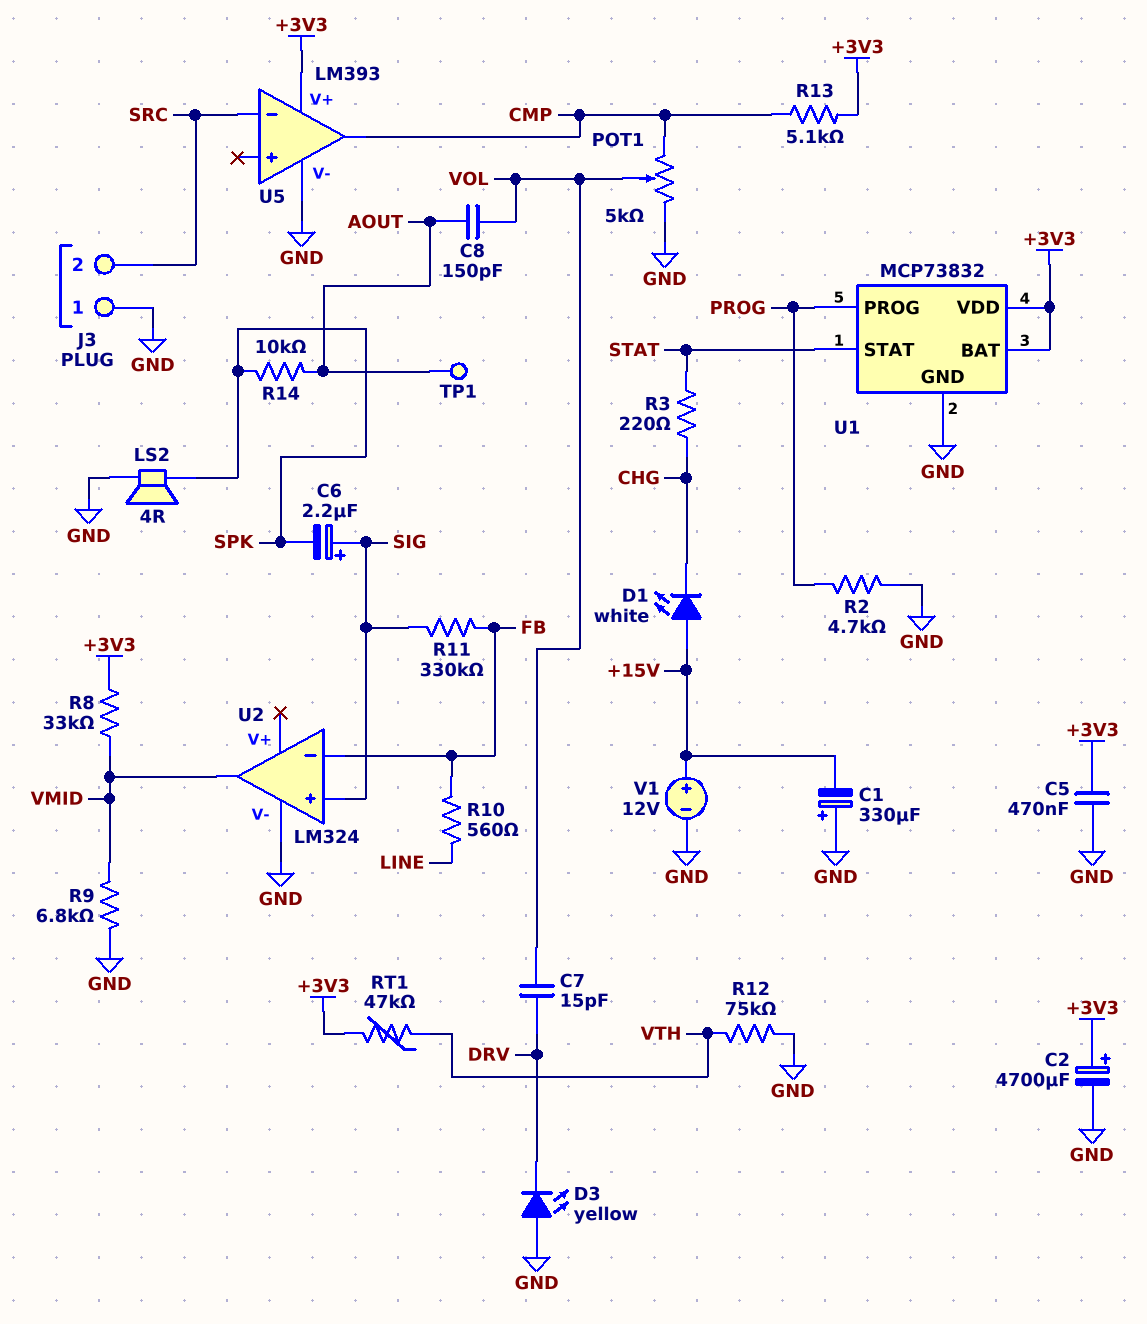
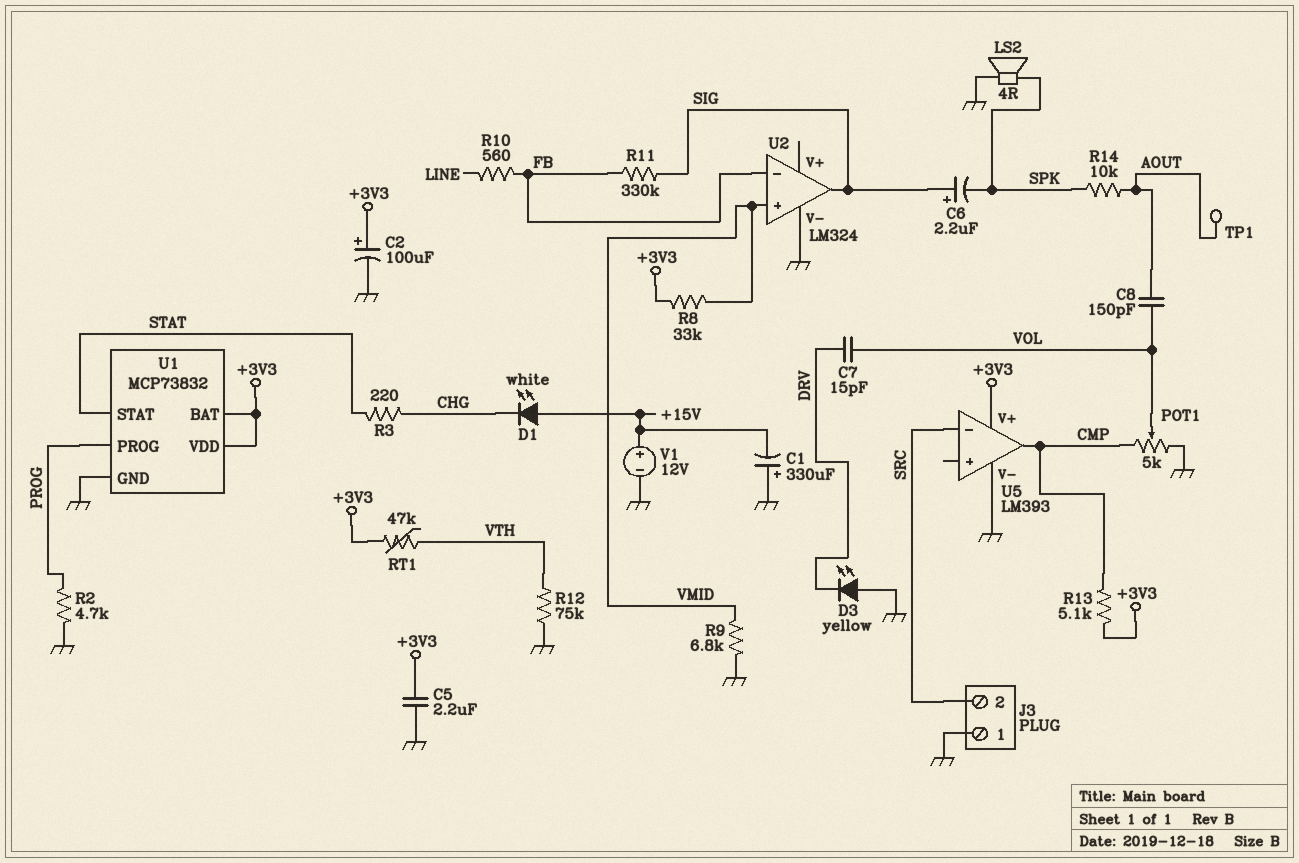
C2: 4700uF (plus +3V3, minus GND) -> 100uF (plus +3V3, minus GND)
C5: 470nF (+3V3, GND) -> 2.2uF (+3V3, GND)
U2 pin in+: SIG -> VMID
U2 pin out: VMID -> SIG

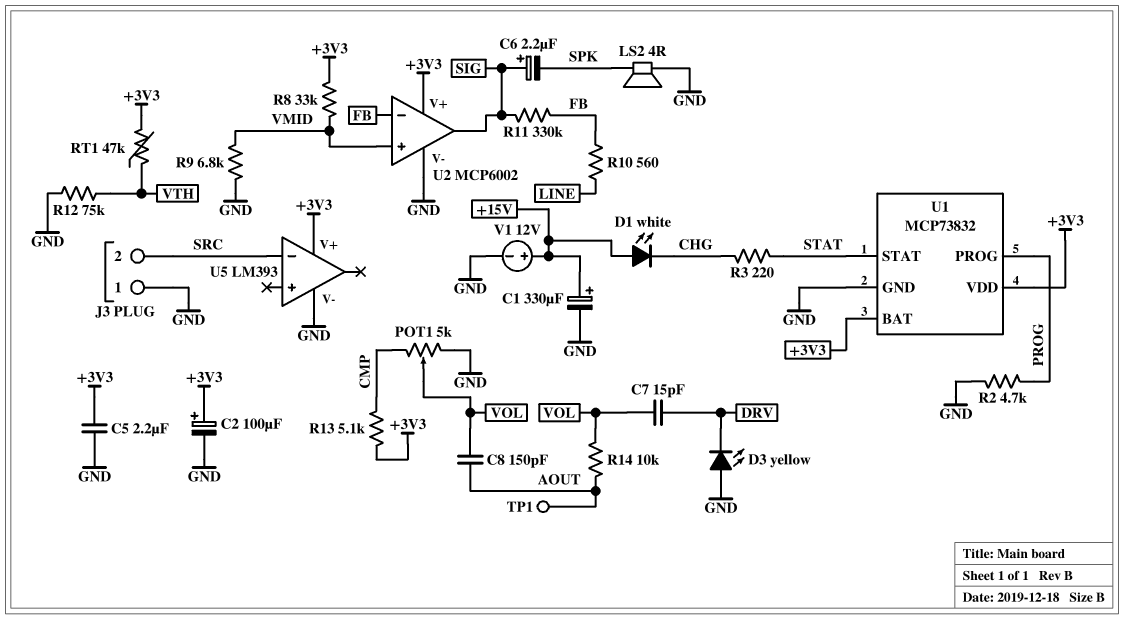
C1: 330uF (plus GND, minus +15V) -> 330uF (plus +15V, minus GND)
R14: 10k (AOUT, SPK) -> 10k (AOUT, VOL)
U2: LM324 -> MCP6002
U2 pin V+: none -> +3V3
U5 pin out: CMP -> none

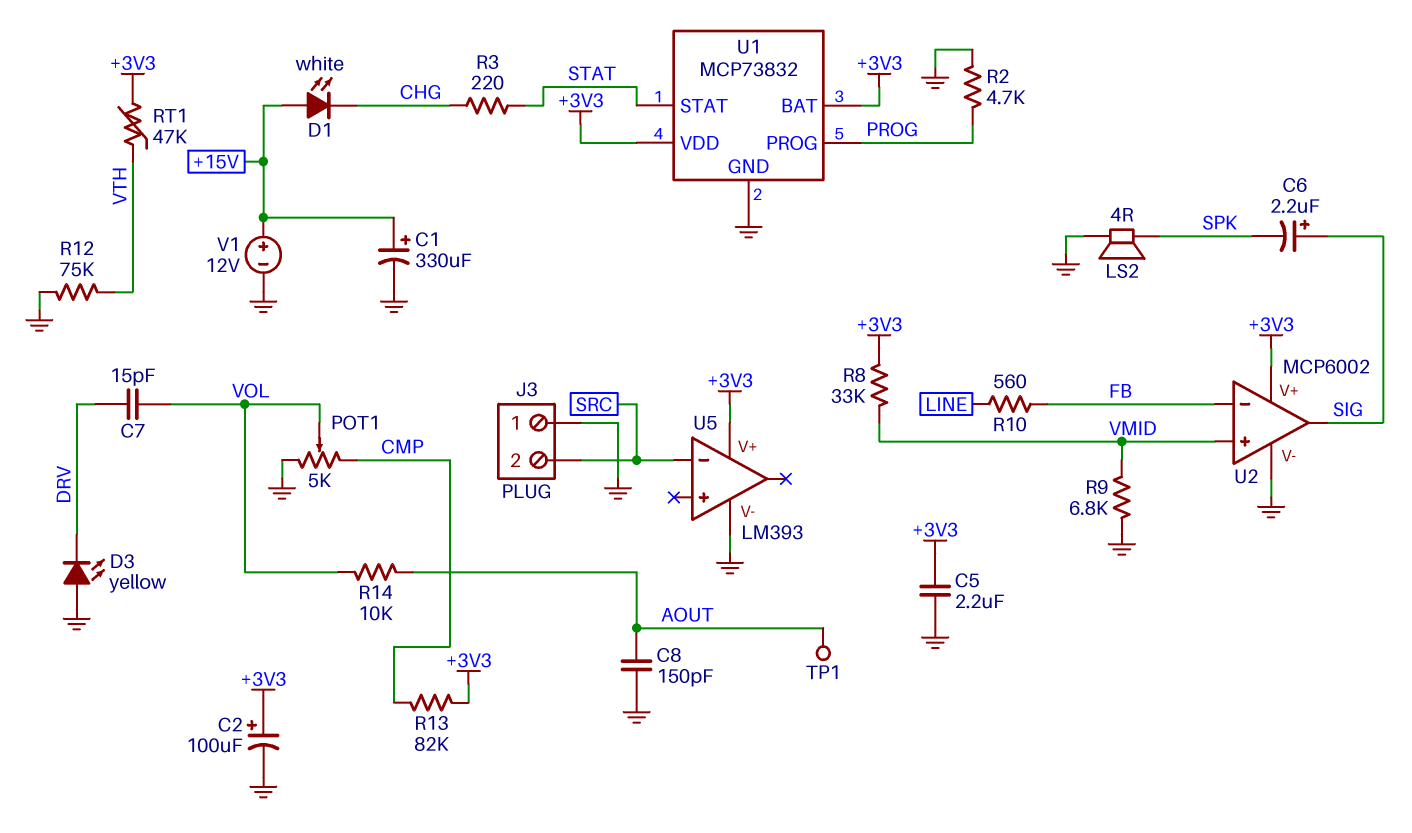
C8: 150pF (AOUT, VOL) -> 150pF (AOUT, GND)
R11: 330k (FB, SIG) -> none
R13: 5.1k (+3V3, CMP) -> 82k (+3V3, CMP)

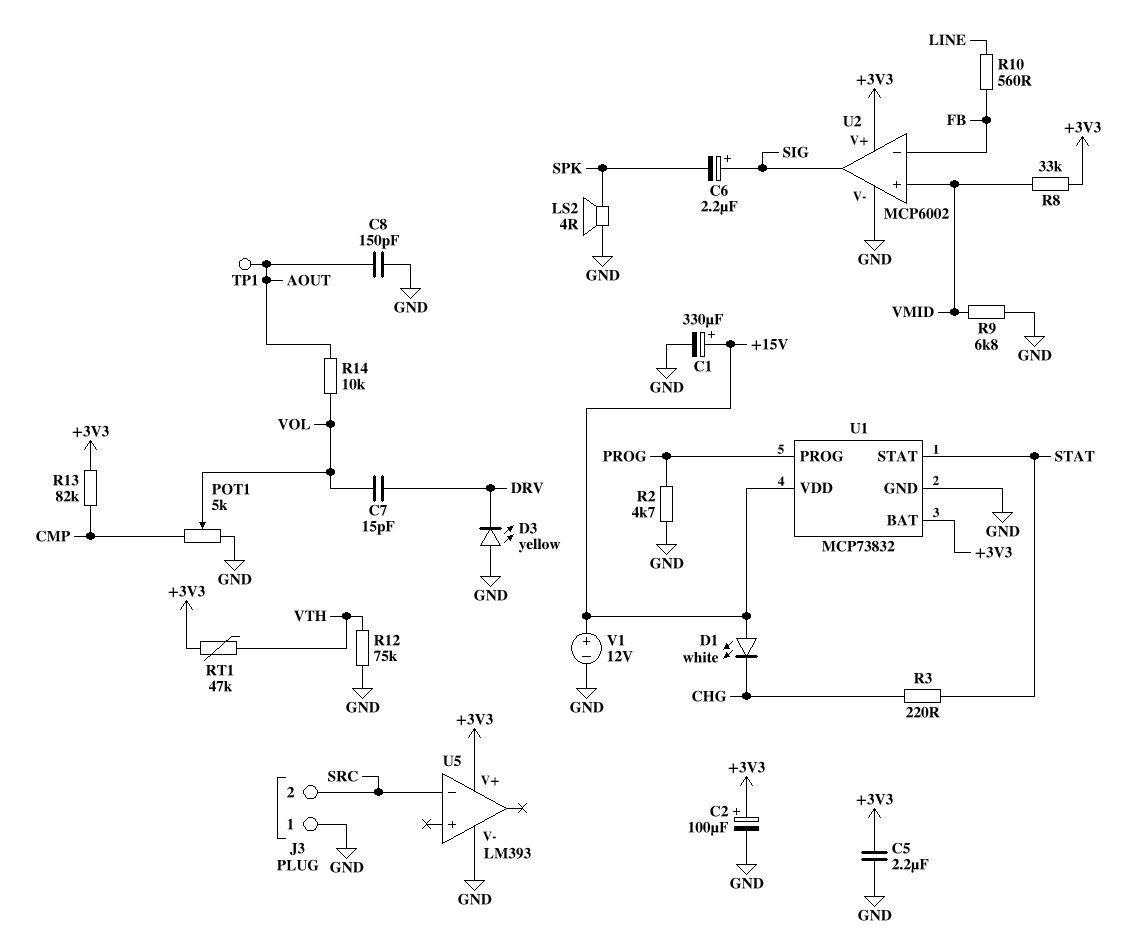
U1 pin VDD: +3V3 -> +15V

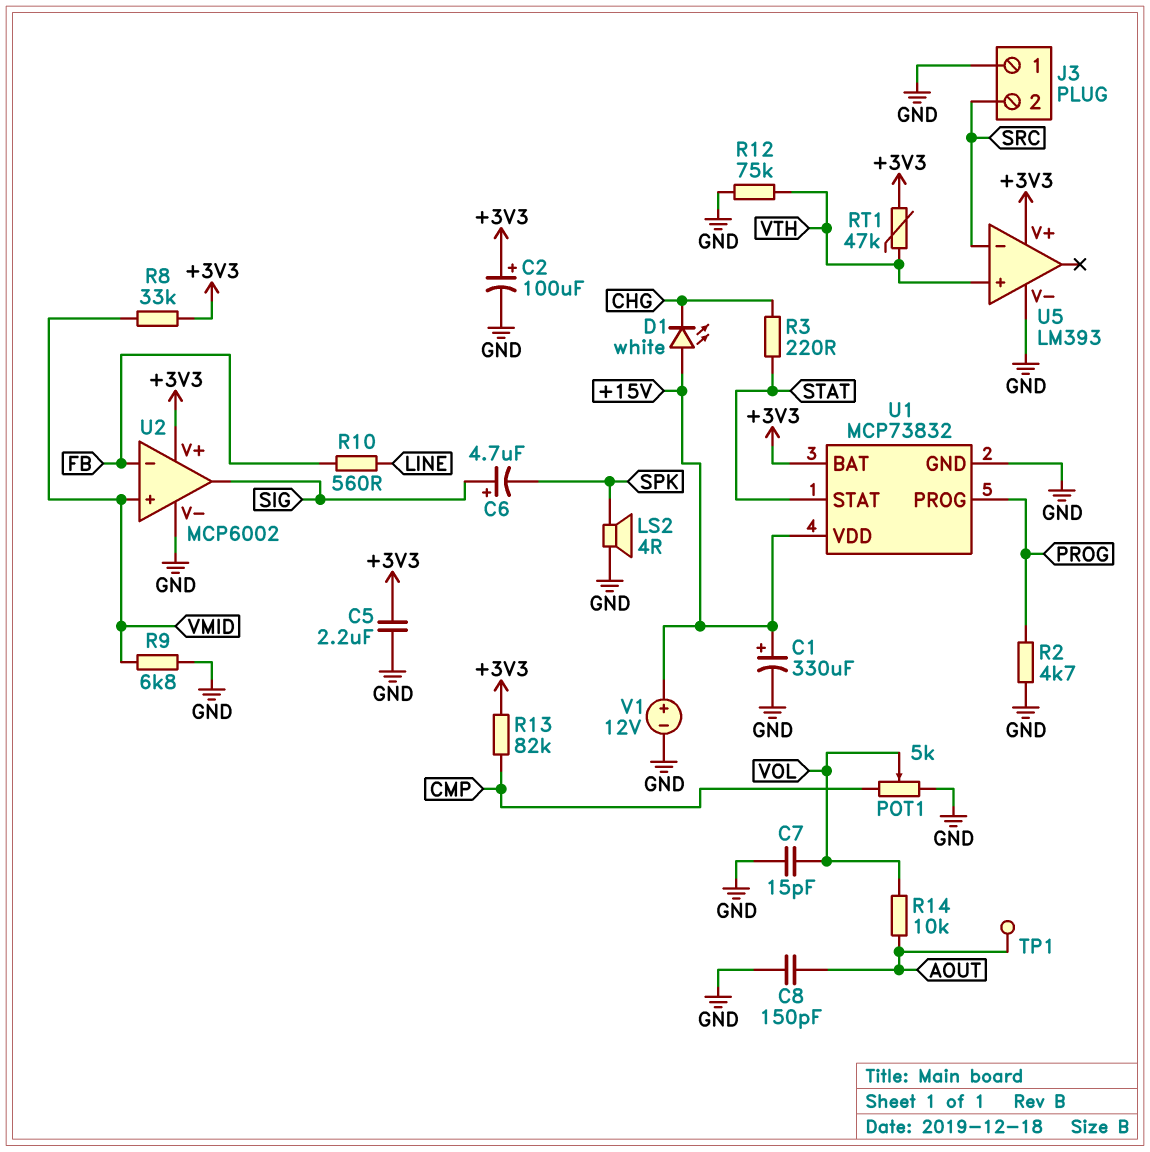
C6: 2.2uF (plus SIG, minus SPK) -> 4.7uF (plus SIG, minus SPK)
C7: 15pF (DRV, VOL) -> 15pF (GND, VOL)
D3: LED yellow (A GND, K DRV) -> none
U5 pin in+: none -> VTH

